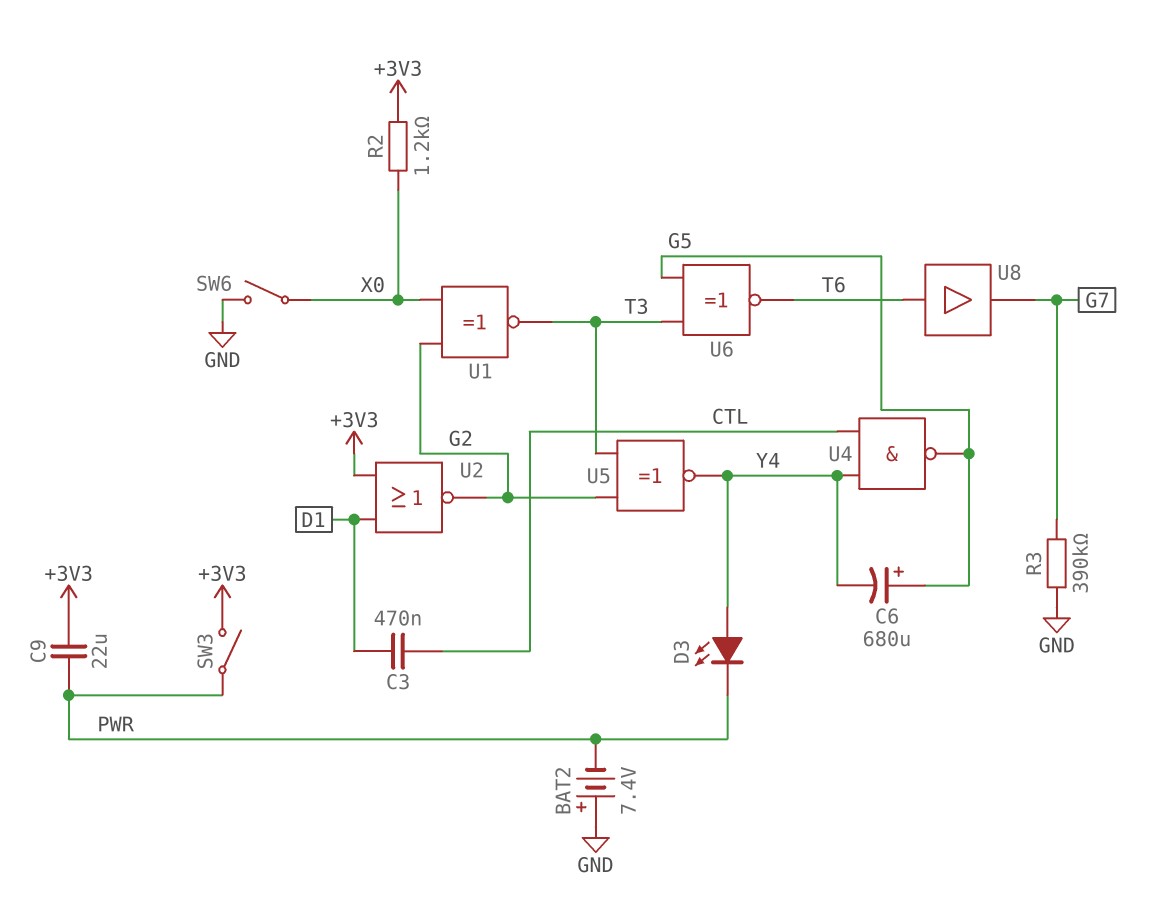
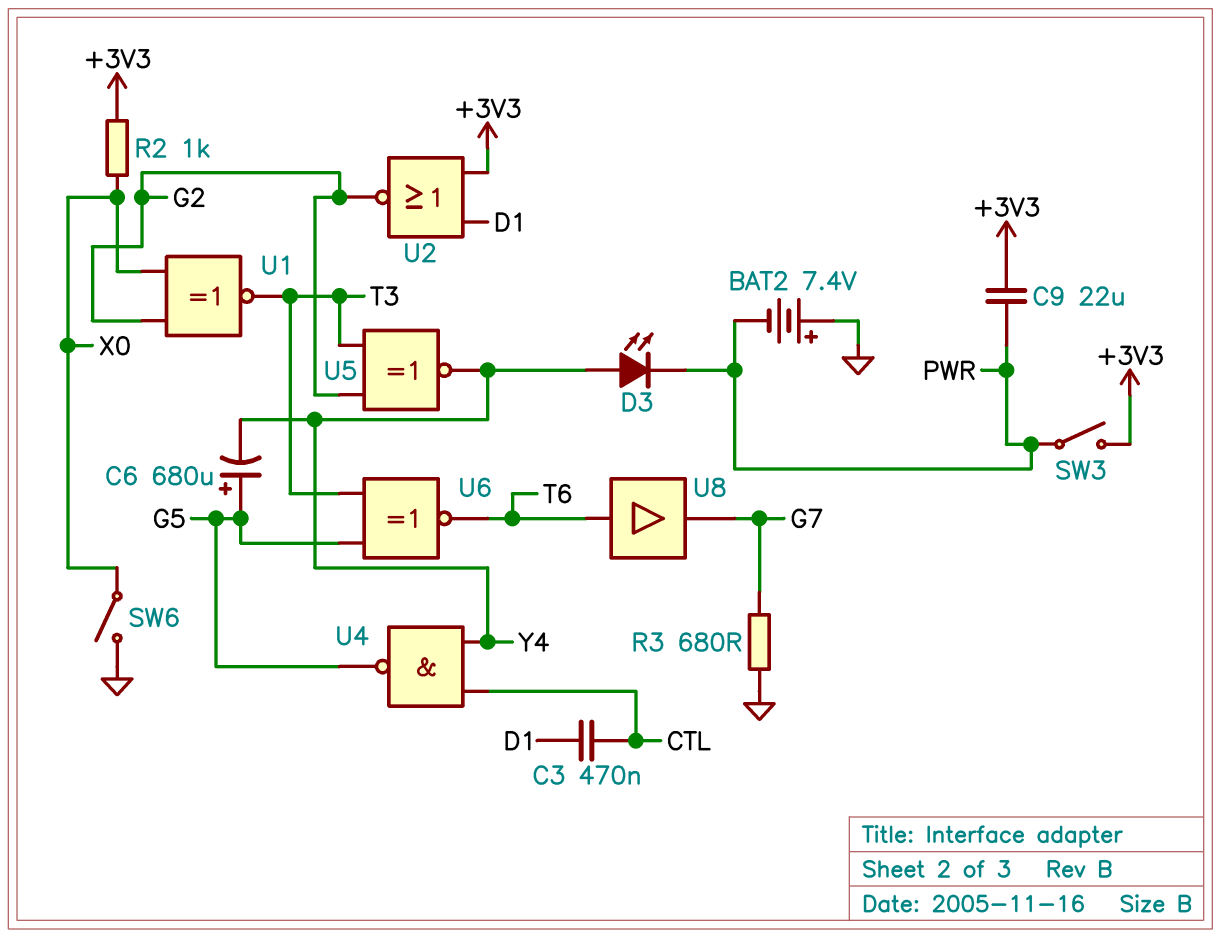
R2: 1.2k (+3V3, X0) -> 1k (+3V3, X0)
R3: 390k (G7, GND) -> 680 (G7, GND)

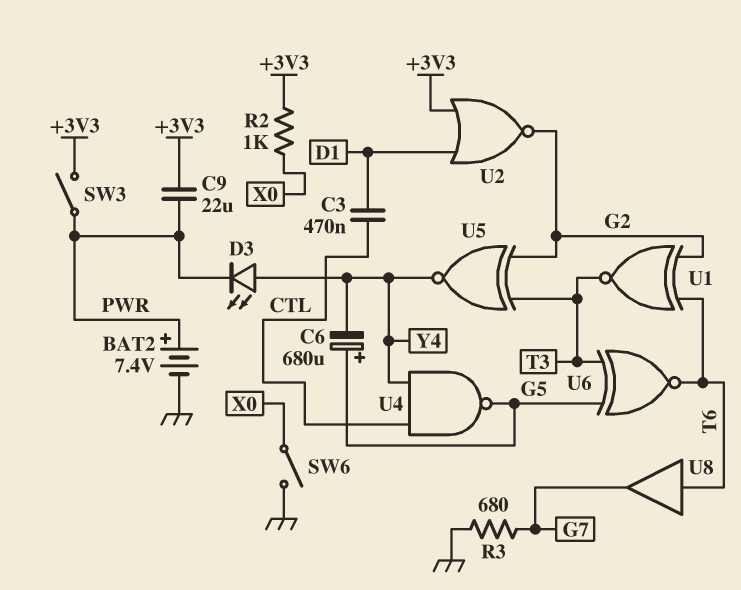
BAT2: 7.4V (plus GND, minus PWR) -> 7.4V (plus PWR, minus GND)
U1: XNOR (in G2, in X0, out T3) -> XNOR (in G2, in T6, out T3)

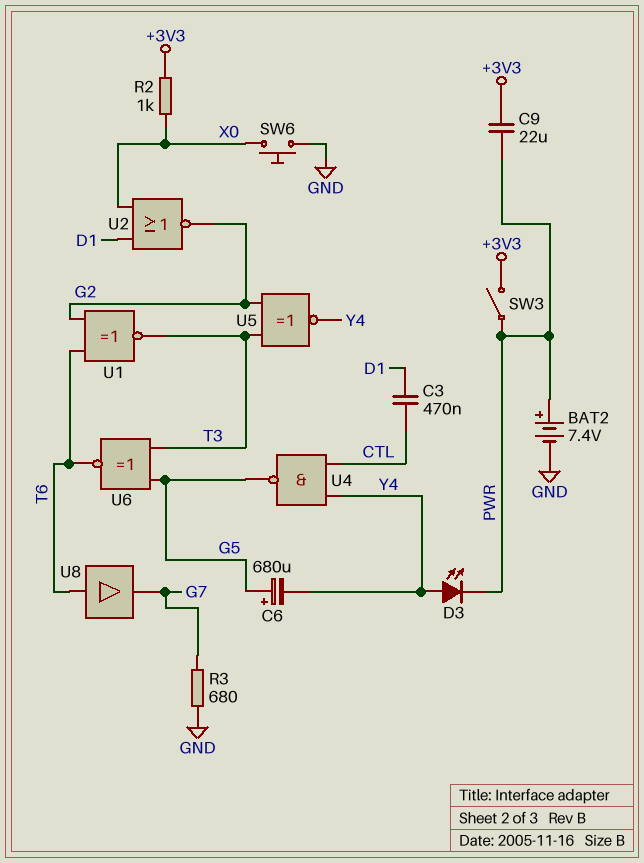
SW6: switch (GND, X0) -> button (GND, X0)
U2: NOR (in +3V3, in D1, out G2) -> NOR (in D1, in X0, out G2)

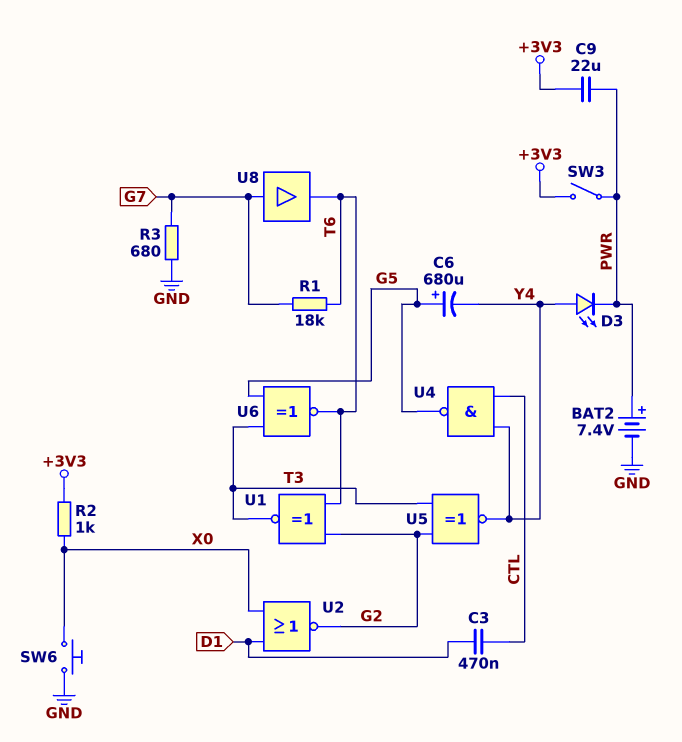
R1: none -> 18k (G7, T6)
U8: buffer (in T6, out G7) -> buffer (in G7, out T6)

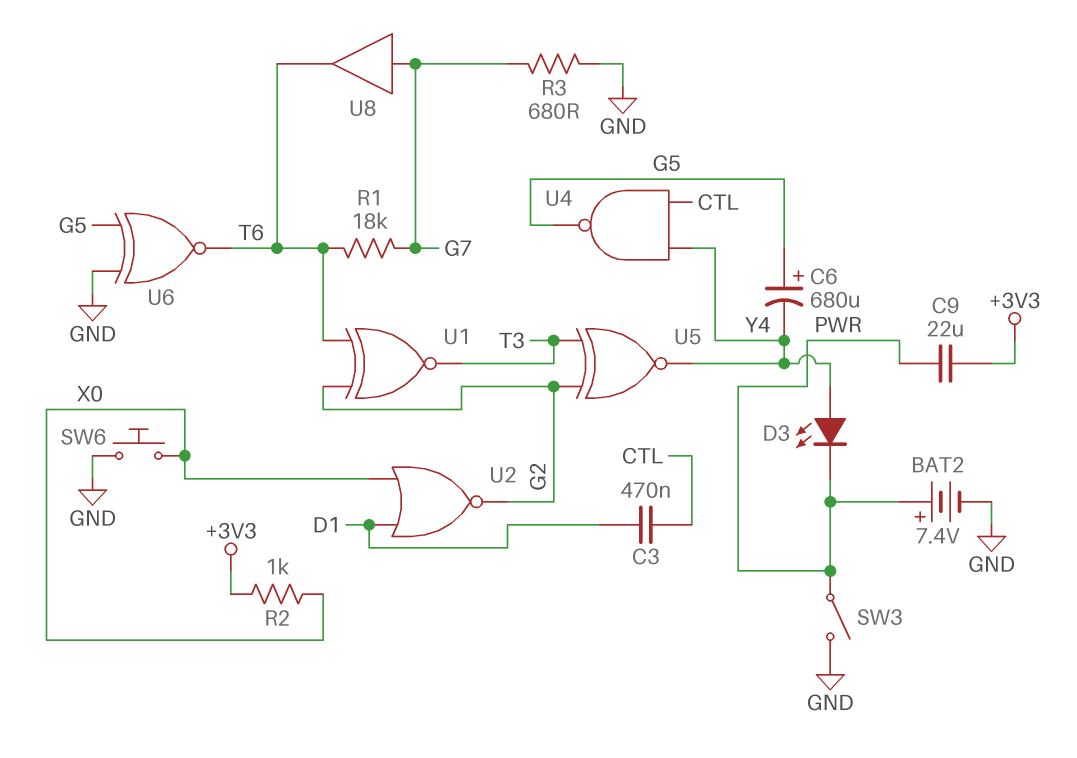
SW3: switch (+3V3, PWR) -> switch (GND, PWR)
U6: XNOR (in G5, in T3, out T6) -> XNOR (in G5, in GND, out T6)

